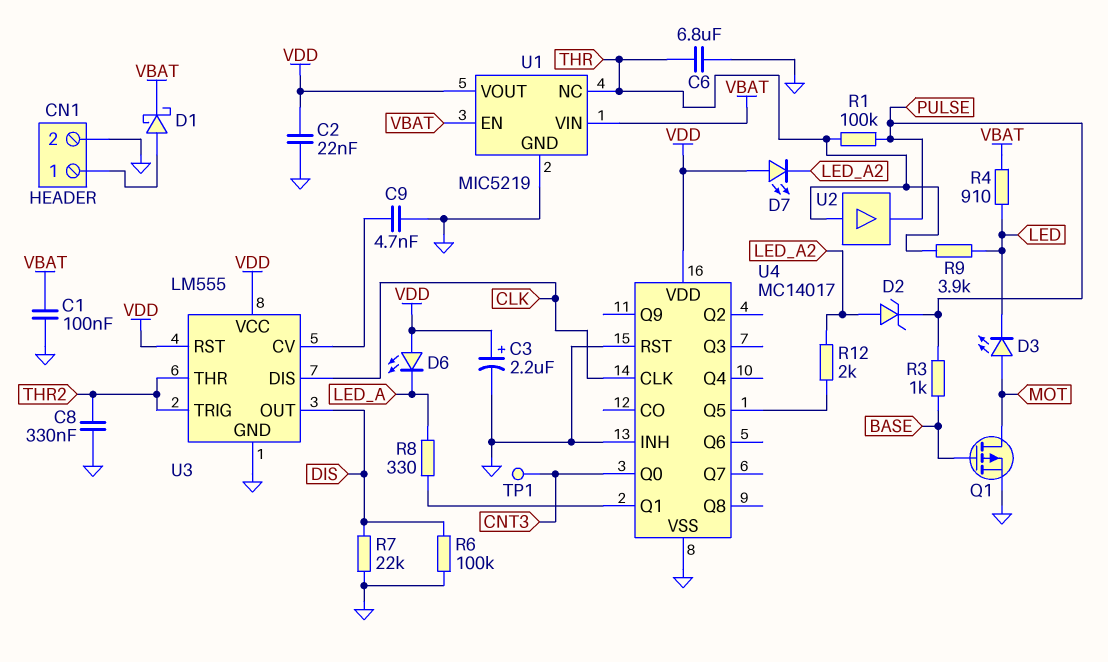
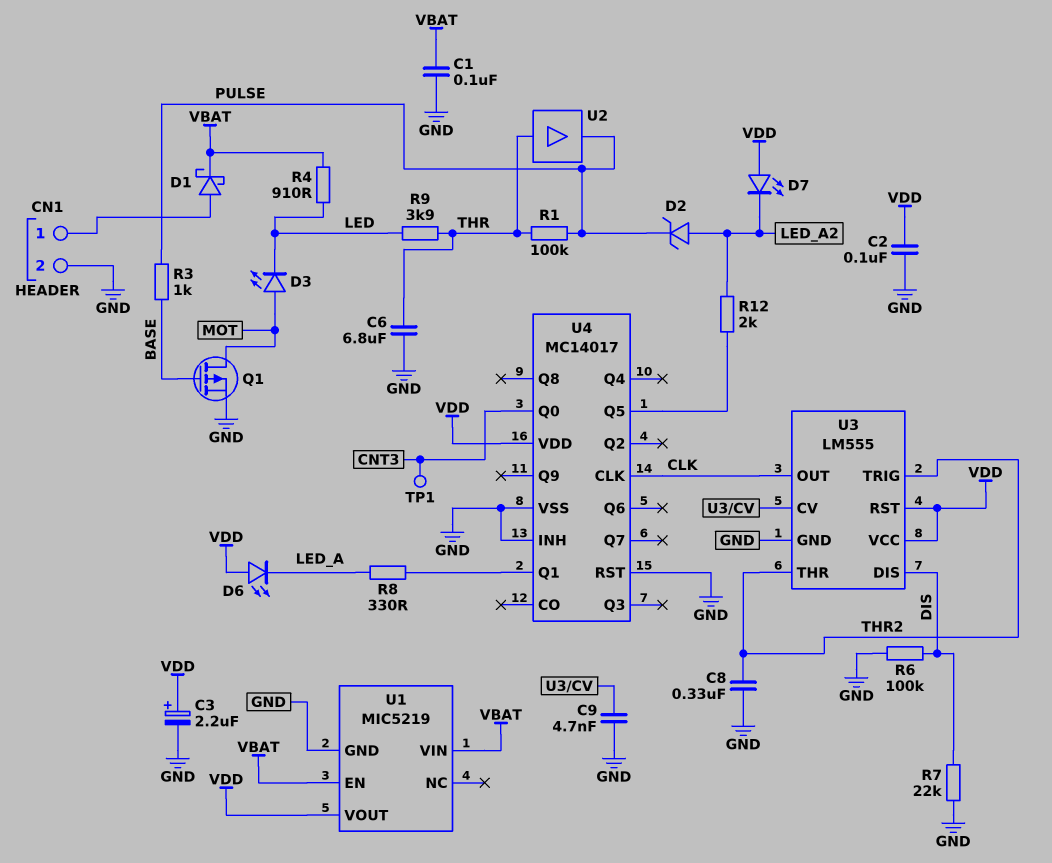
C2: 22nF (GND, VDD) -> 100nF (GND, VDD)
U1 pin NC: THR -> none
U3 pin DIS: CLK -> DIS
U3 pin OUT: DIS -> CLK

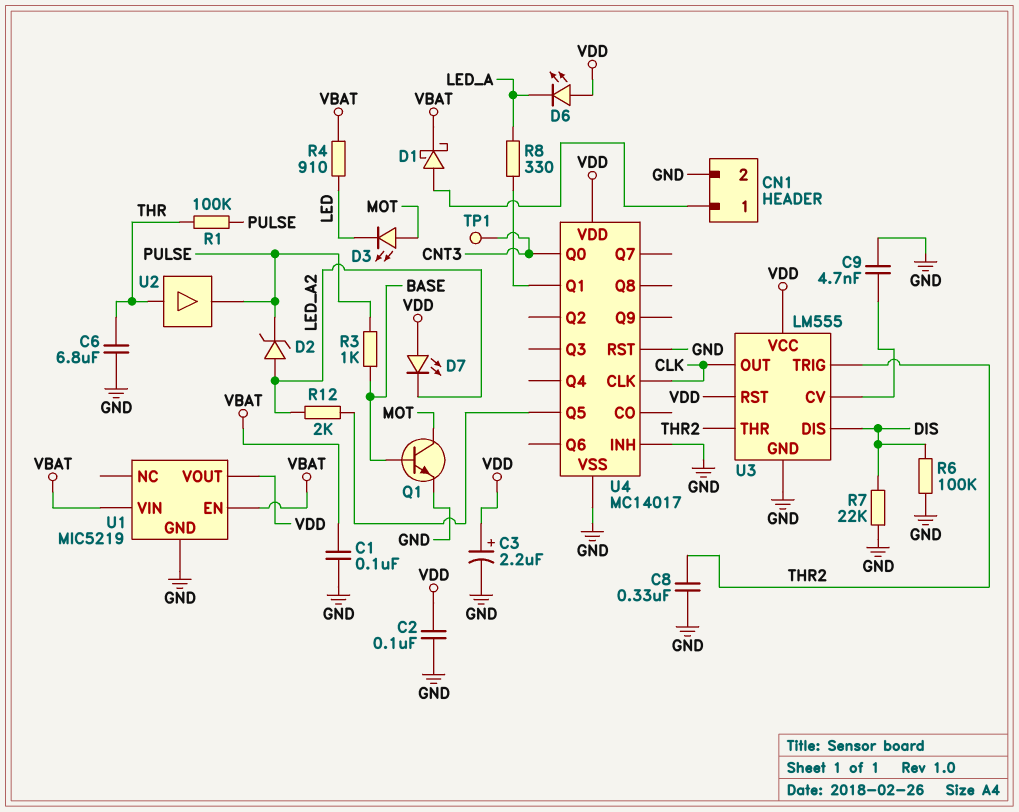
Q1: PMOS (G BASE, D MOT, S GND) -> NPN (B BASE, C MOT, E GND)
R9: 3.9k (LED, THR) -> none

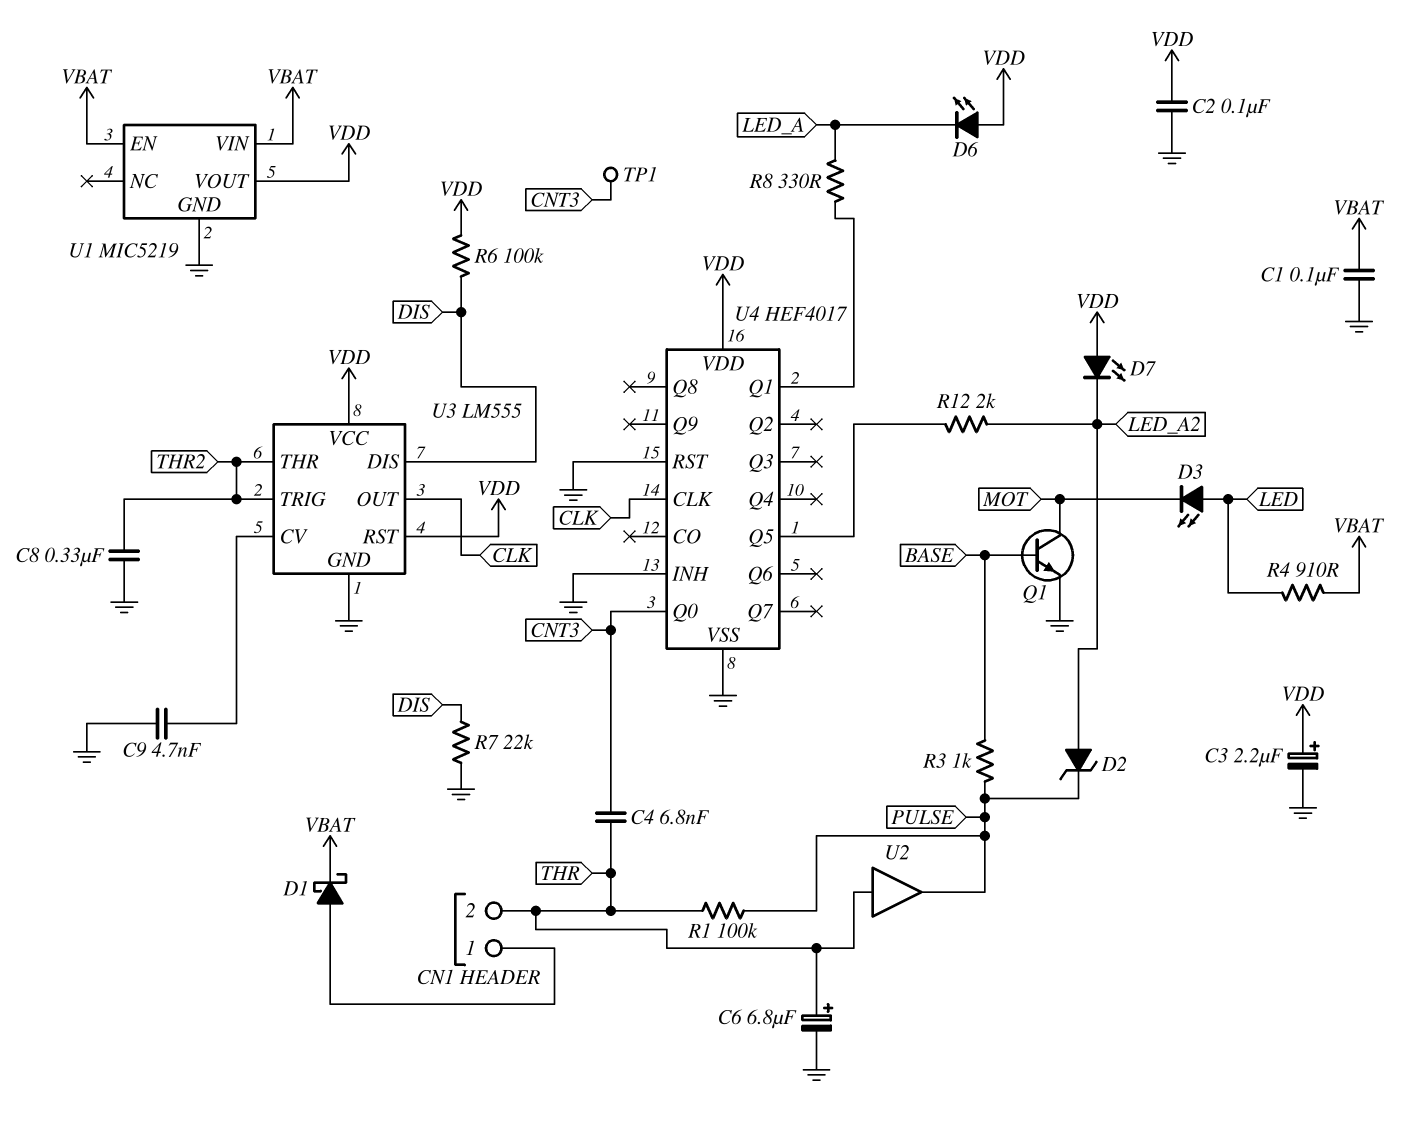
C4: none -> 6.8nF (CNT3, THR)
C6: 6.8uF (GND, THR) -> 6.8uF (plus THR, minus GND)
CN1 pin 2: GND -> THR
D3: LED (A MOT, K LED) -> LED (A LED, K MOT)
R6: 100k (DIS, GND) -> 100k (DIS, VDD)
U4: MC14017 -> HEF4017

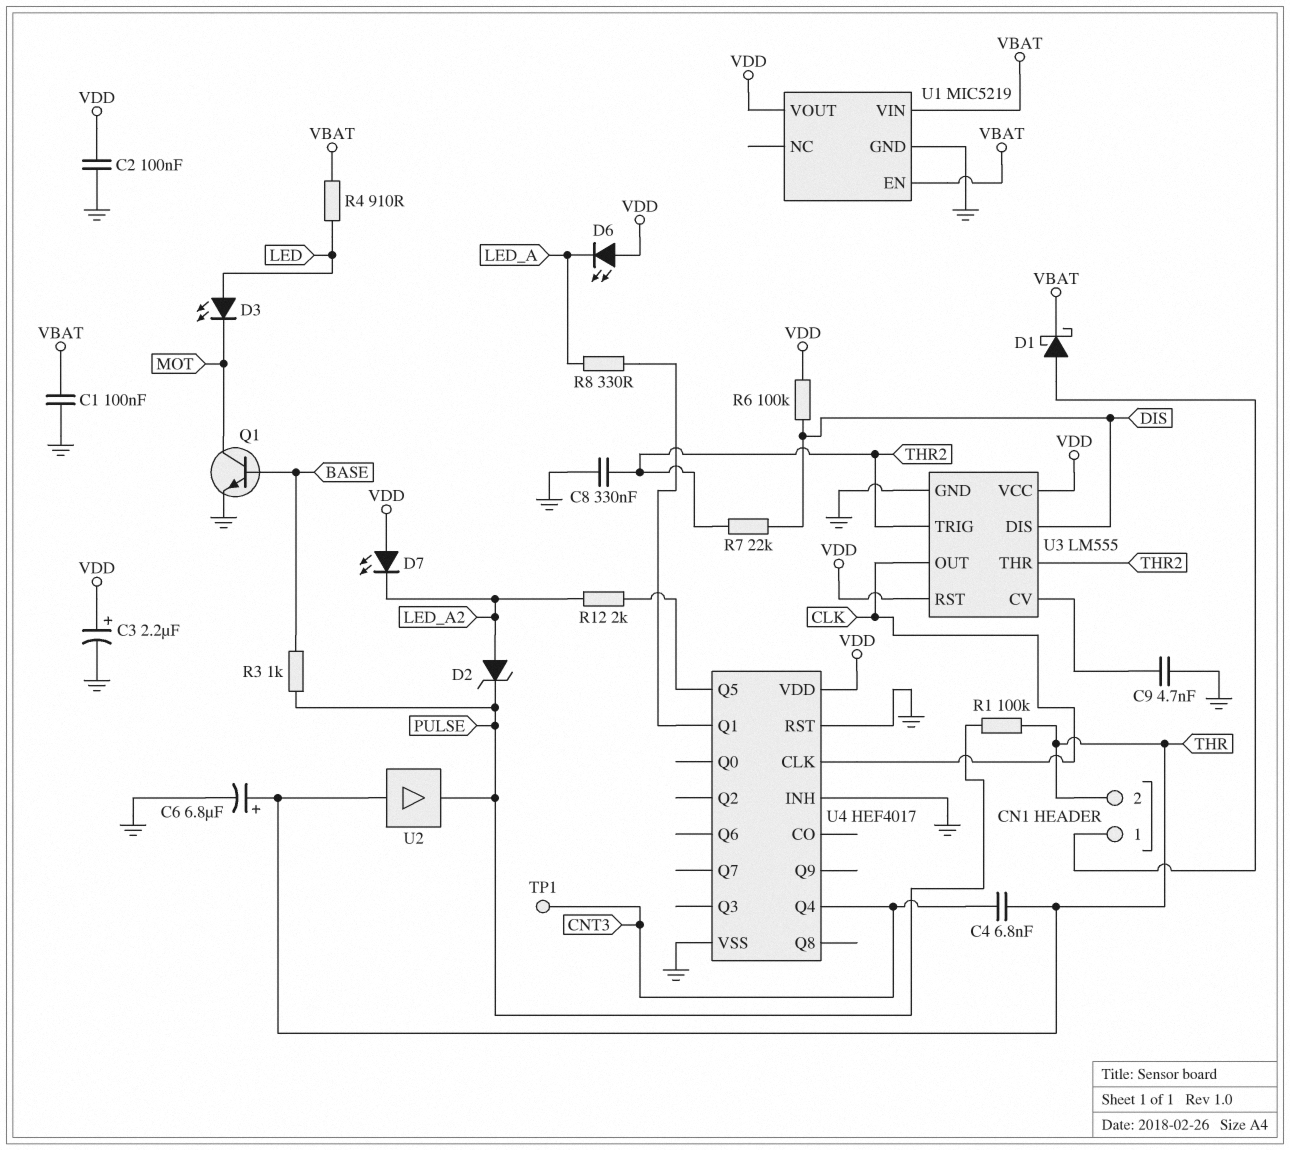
R7: 22k (DIS, GND) -> 22k (DIS, THR2)
U4 pin Q0: CNT3 -> none
U4 pin Q4: none -> CNT3

